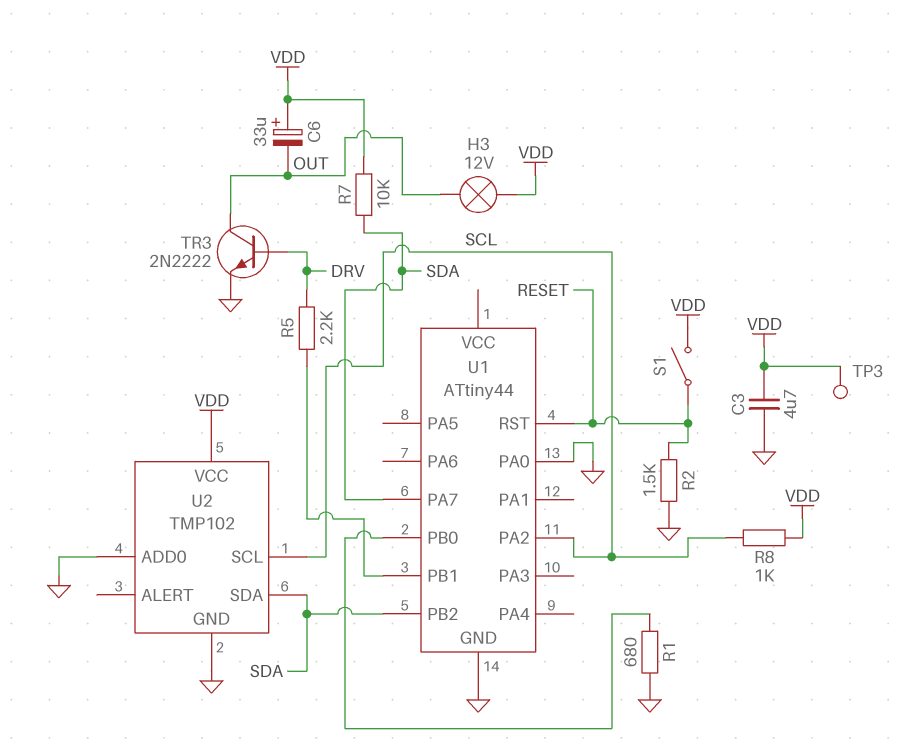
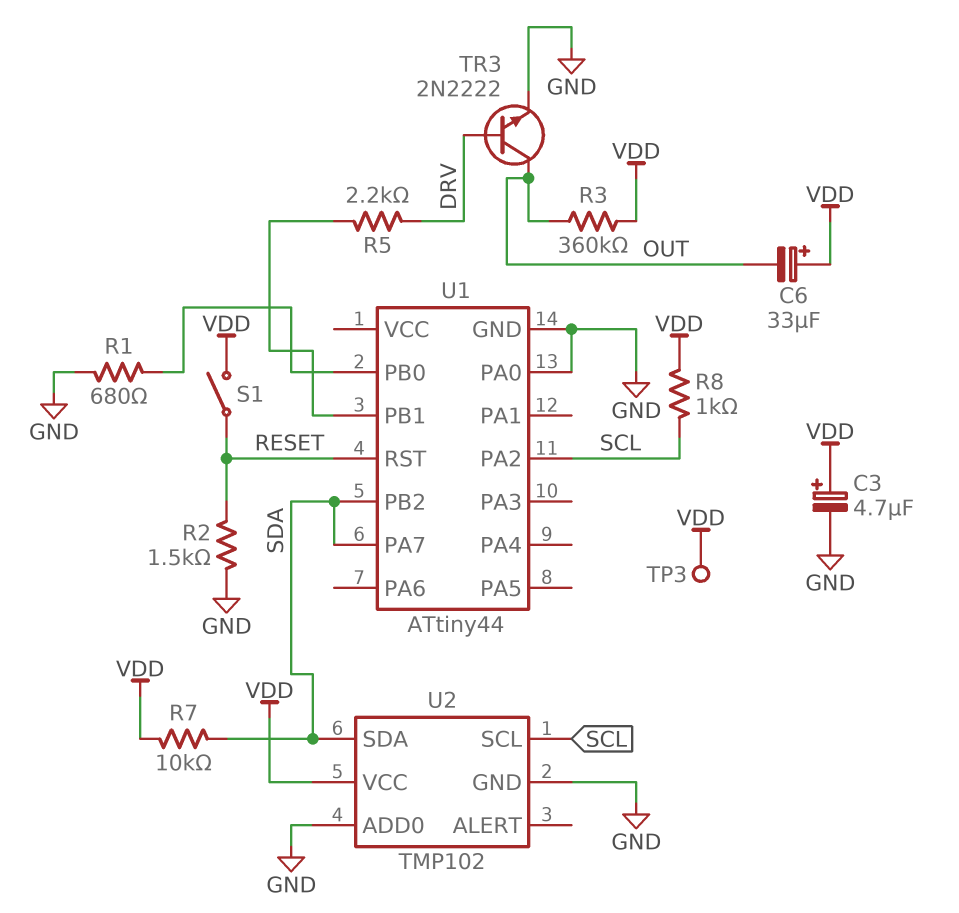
C3: 4.7uF (GND, VDD) -> 4.7uF (plus VDD, minus GND)
H3: lamp 12V (OUT, VDD) -> none
R3: none -> 360k (OUT, VDD)

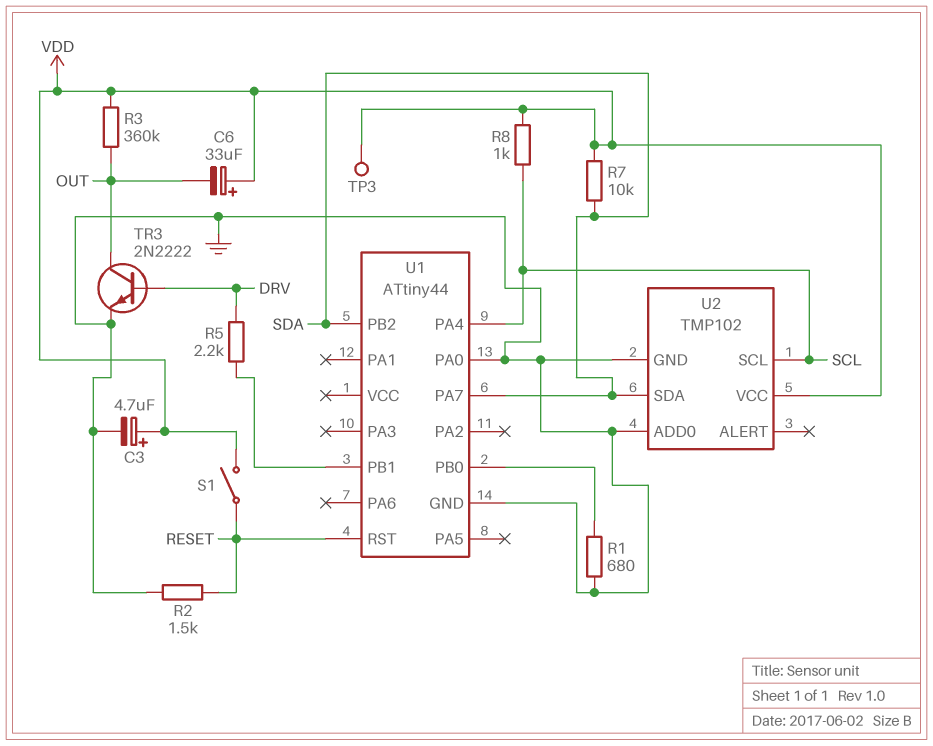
U1 pin PA2: SCL -> none
U1 pin PA4: none -> SCL

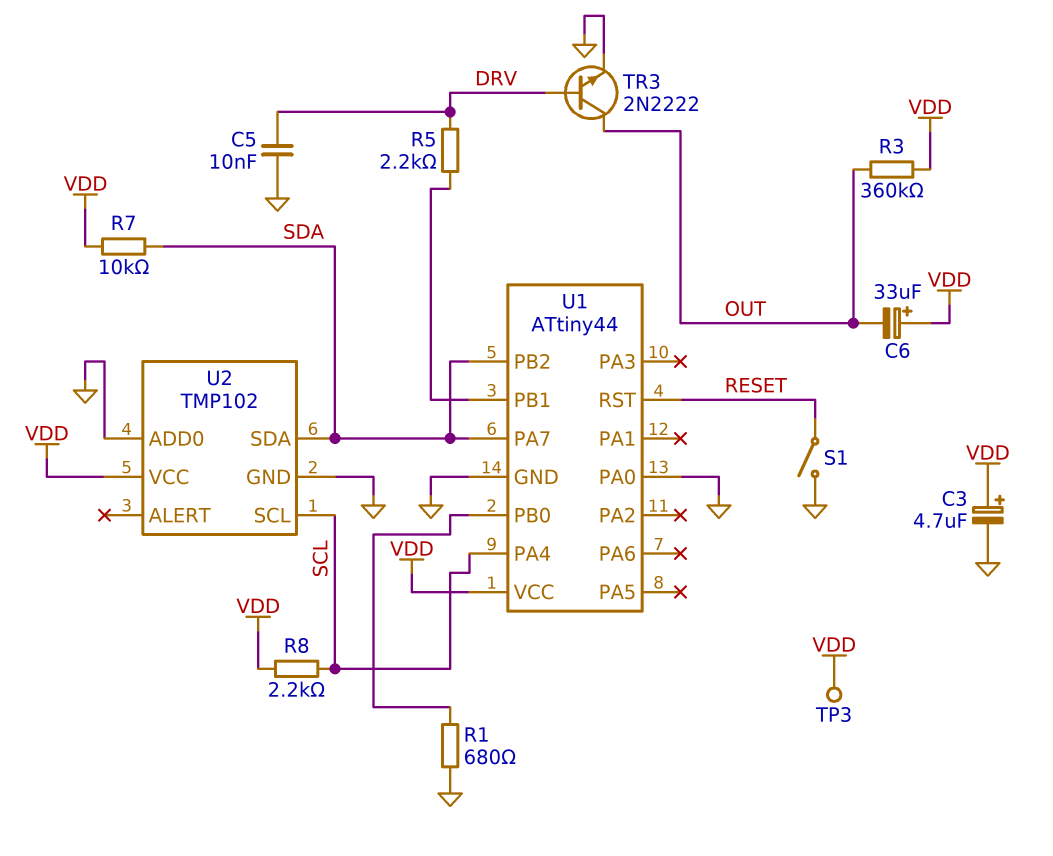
C5: none -> 10nF (DRV, GND)
R2: 1.5k (GND, RESET) -> none
R8: 1k (SCL, VDD) -> 2.2k (SCL, VDD)
S1: switch (RESET, VDD) -> switch (GND, RESET)
U1 pin VCC: none -> VDD

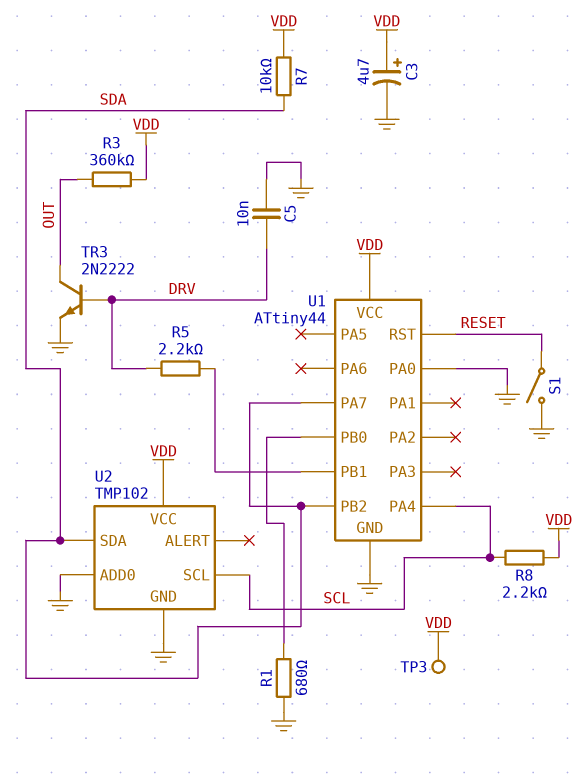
C6: 33uF (plus VDD, minus OUT) -> none

